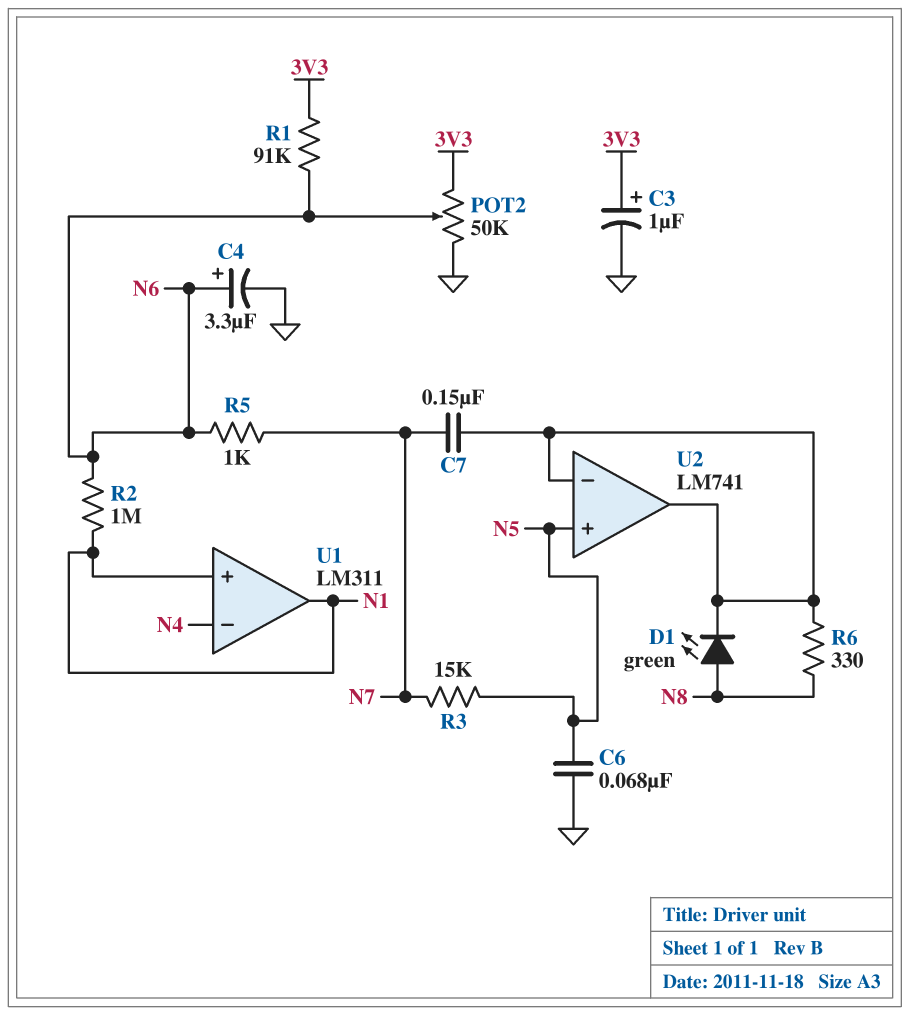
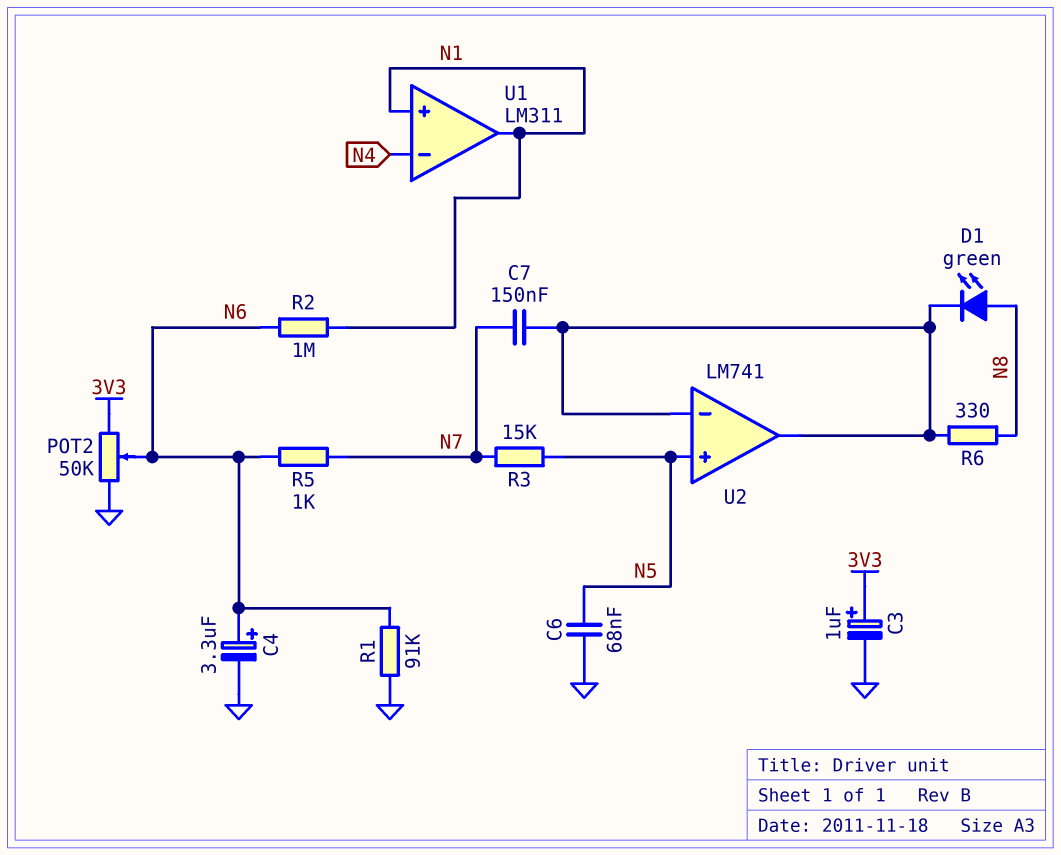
R1: 91k (3V3, N6) -> 91k (GND, N6)

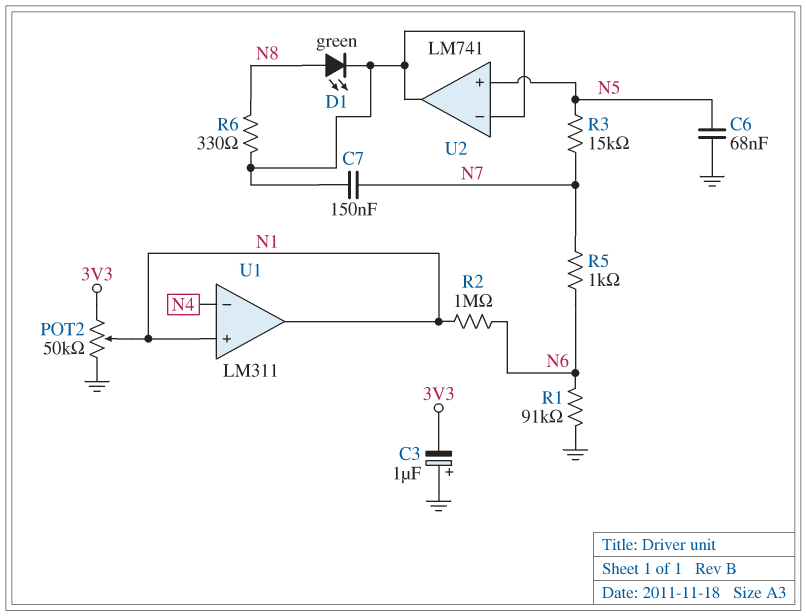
C3: 1uF (plus 3V3, minus GND) -> 1uF (plus GND, minus 3V3)
C4: 3.3uF (plus N6, minus GND) -> none
POT2: 50k (3V3, GND, wiper N6) -> 50k (3V3, GND, wiper N1)

